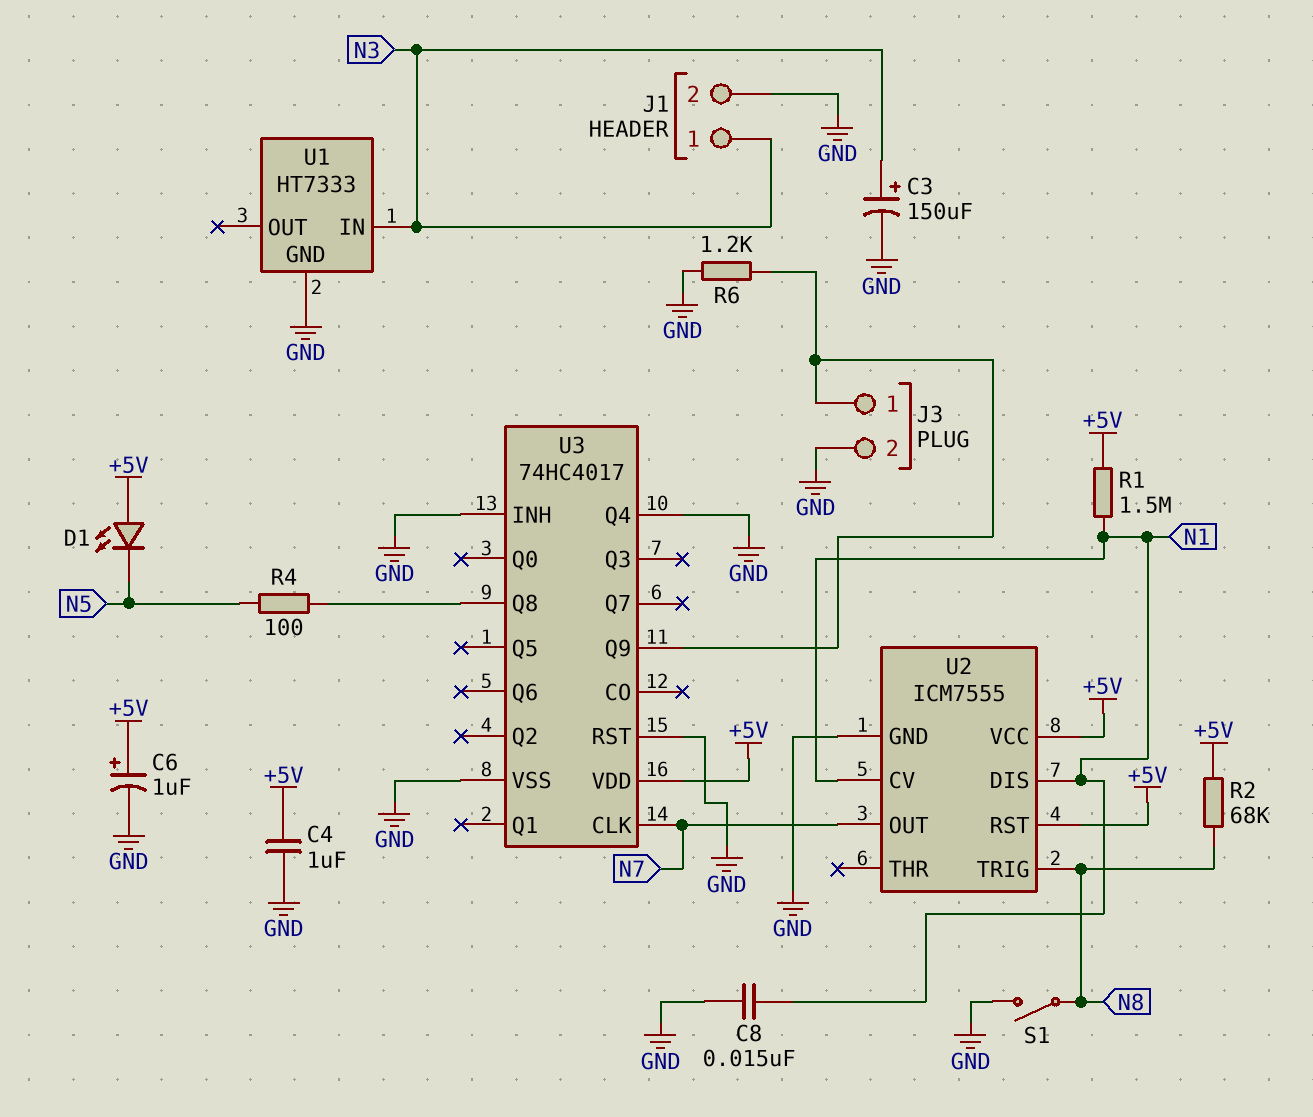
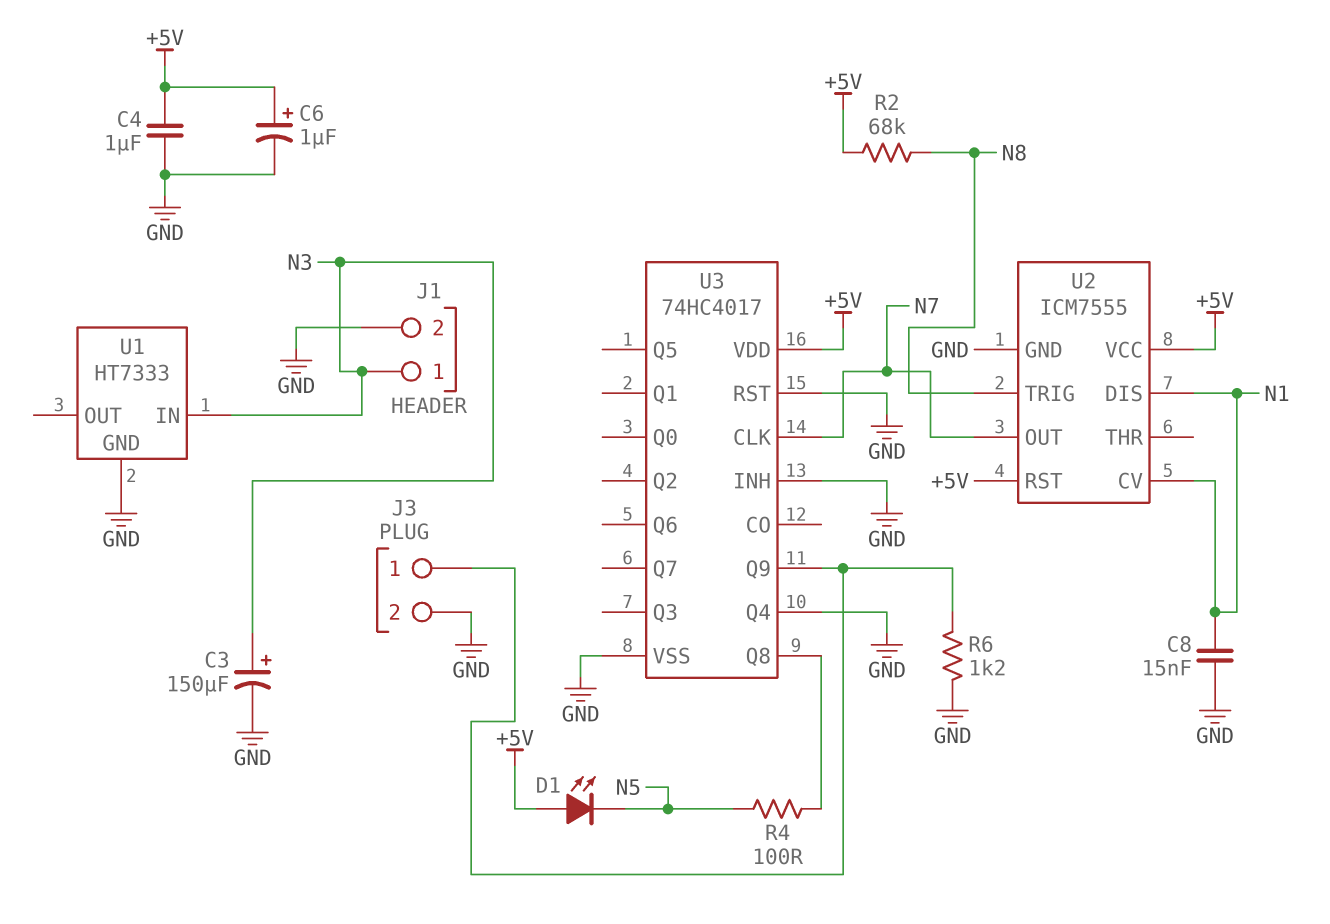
R1: 1.5M (+5V, N1) -> none
S1: switch (GND, N8) -> none

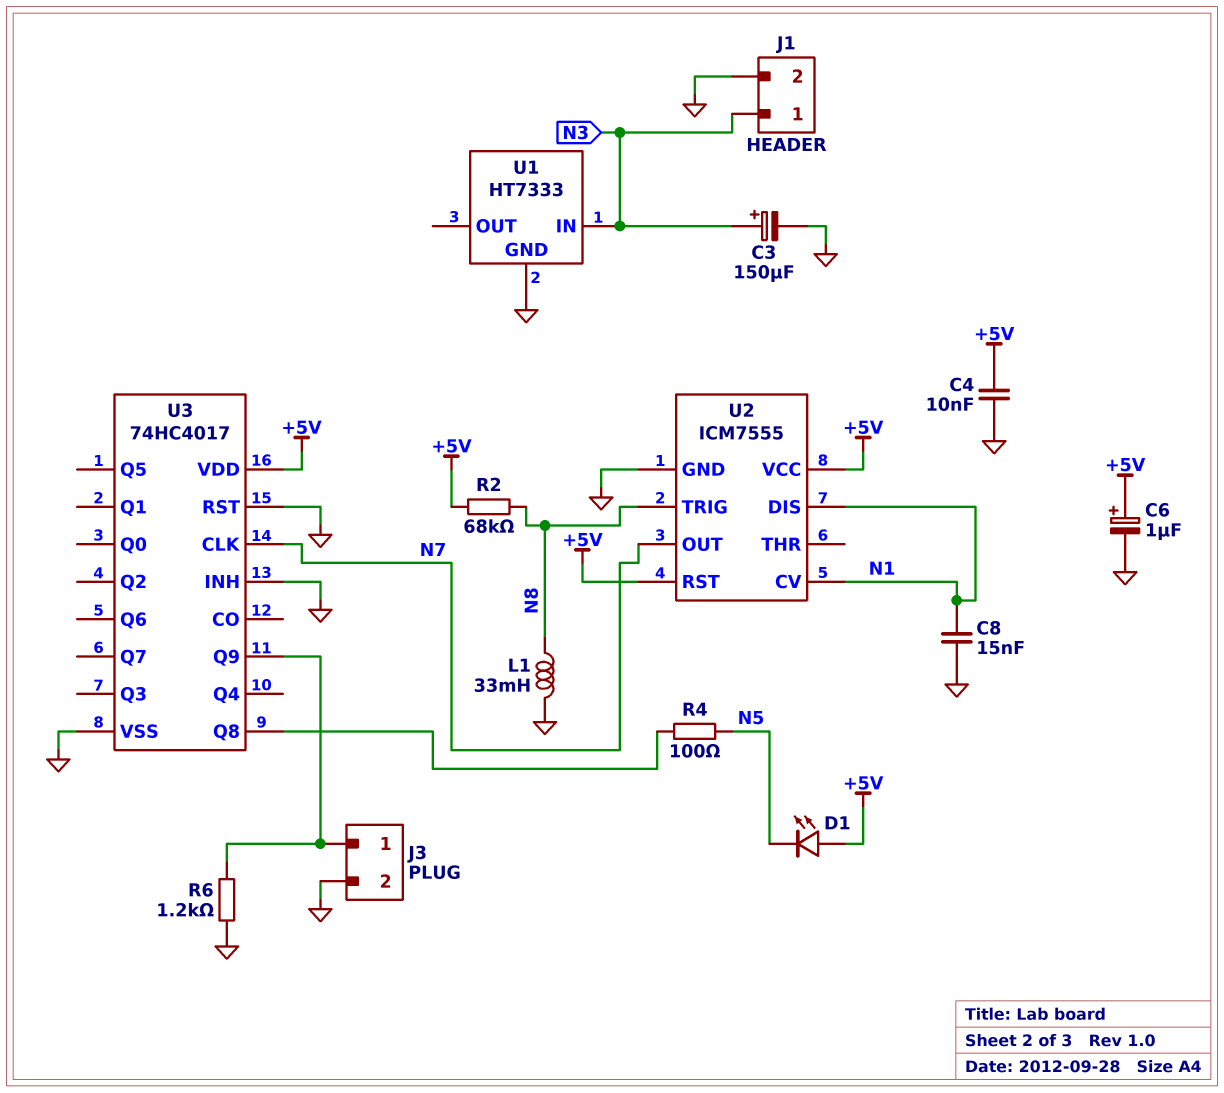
C4: 1uF (+5V, GND) -> 10nF (+5V, GND)
L1: none -> 33mH (GND, N8)
U3 pin Q4: GND -> none

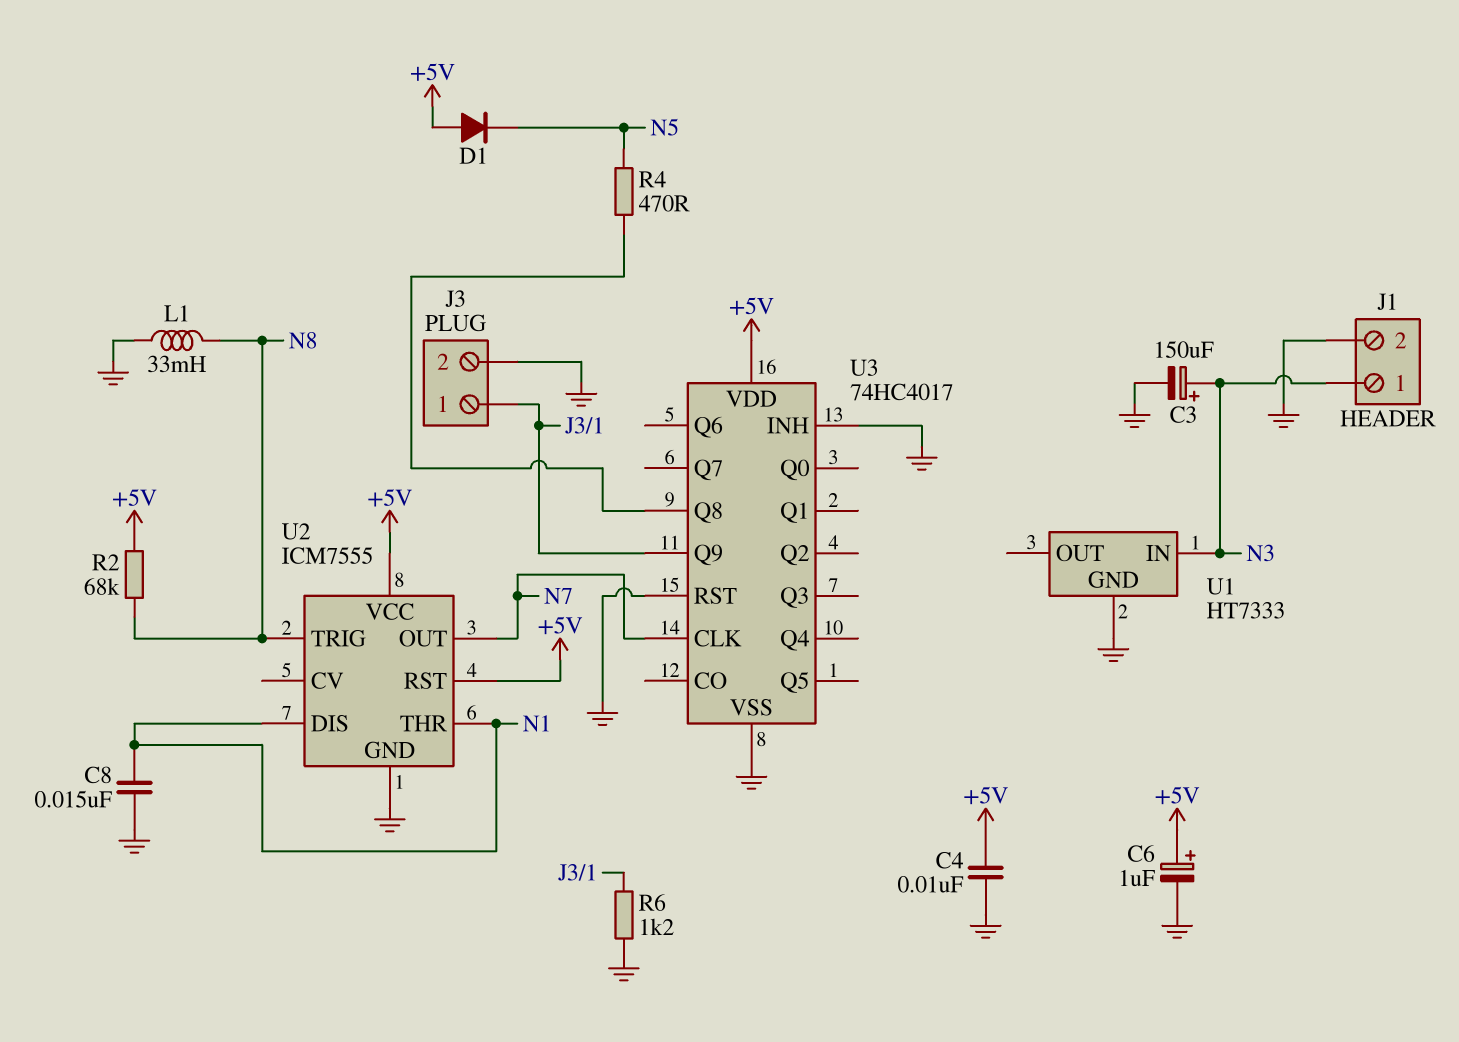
D1: LED (A +5V, K N5) -> diode (A +5V, K N5)
R4: 100 (N5, U3/Q8) -> 470 (N5, U3/Q8)
U2 pin CV: N1 -> none
U2 pin THR: none -> N1

